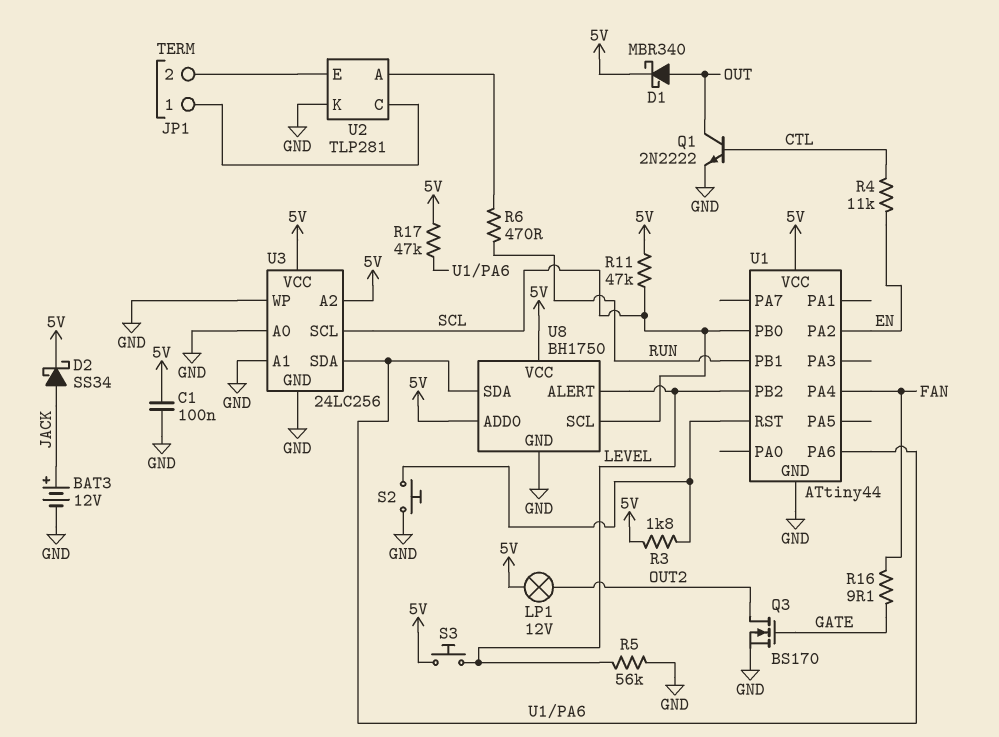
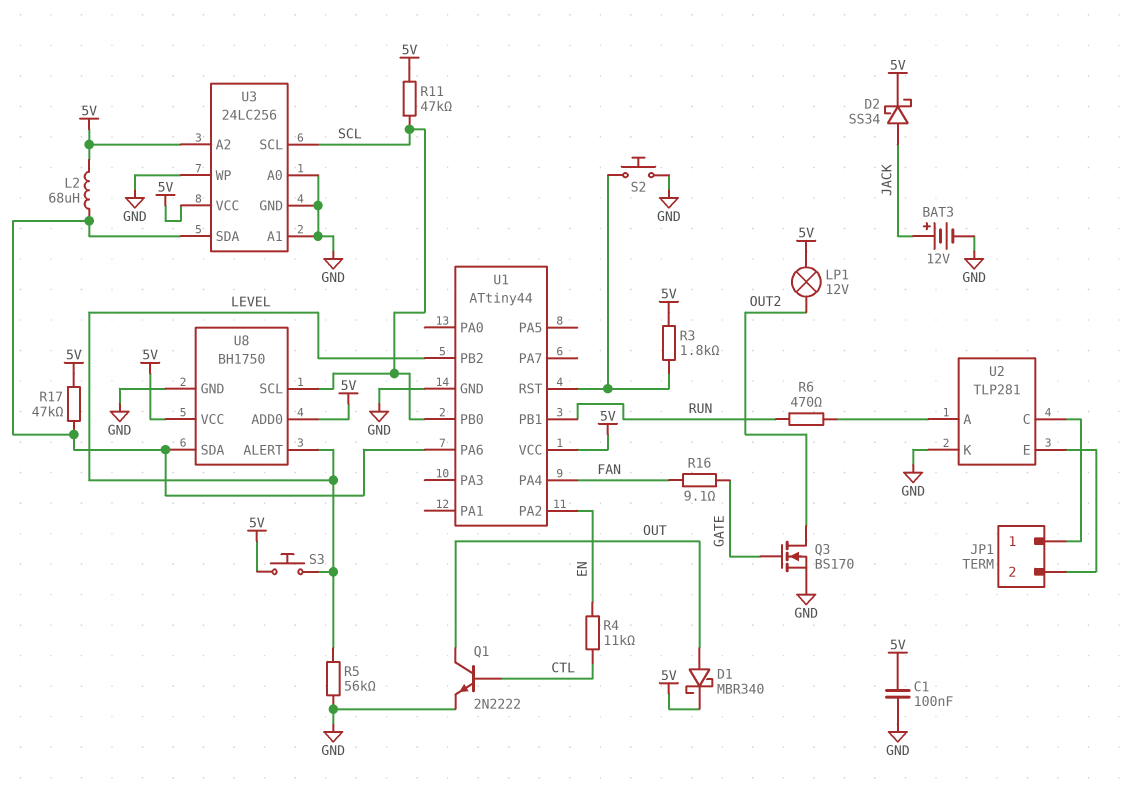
L2: none -> 68uH (5V, U1/PA6)

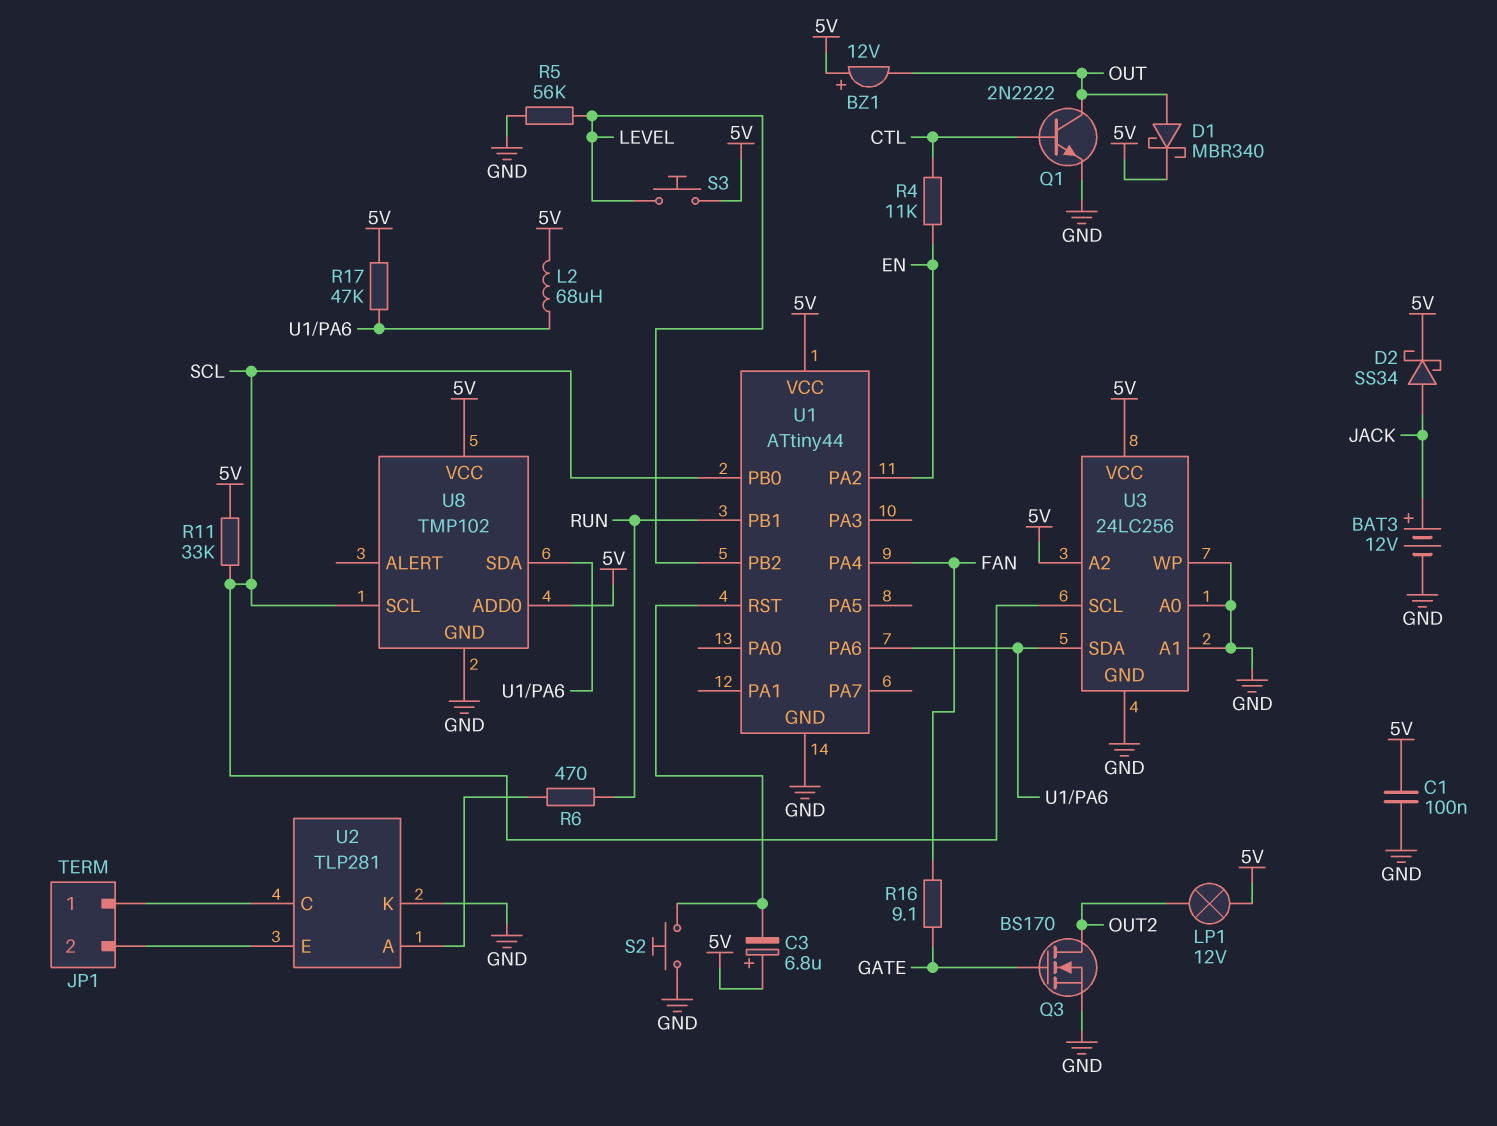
BZ1: none -> buzzer 12V (plus 5V, minus OUT)
C3: none -> 6.8uF (plus 5V, minus U1/RST)
R3: 1.8k (5V, U1/RST) -> none
R11: 47k (5V, SCL) -> 33k (5V, SCL)
U8: BH1750 -> TMP102
U8 pin ALERT: LEVEL -> none

